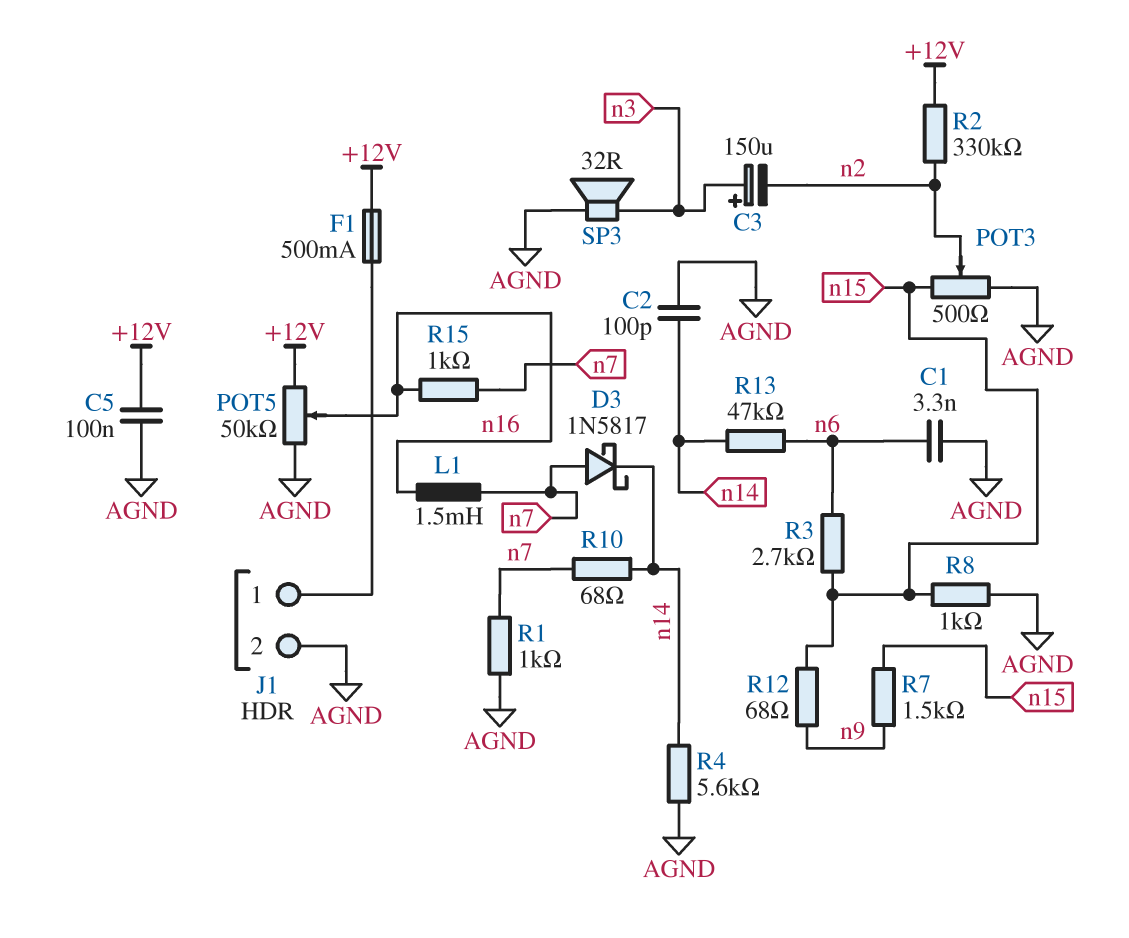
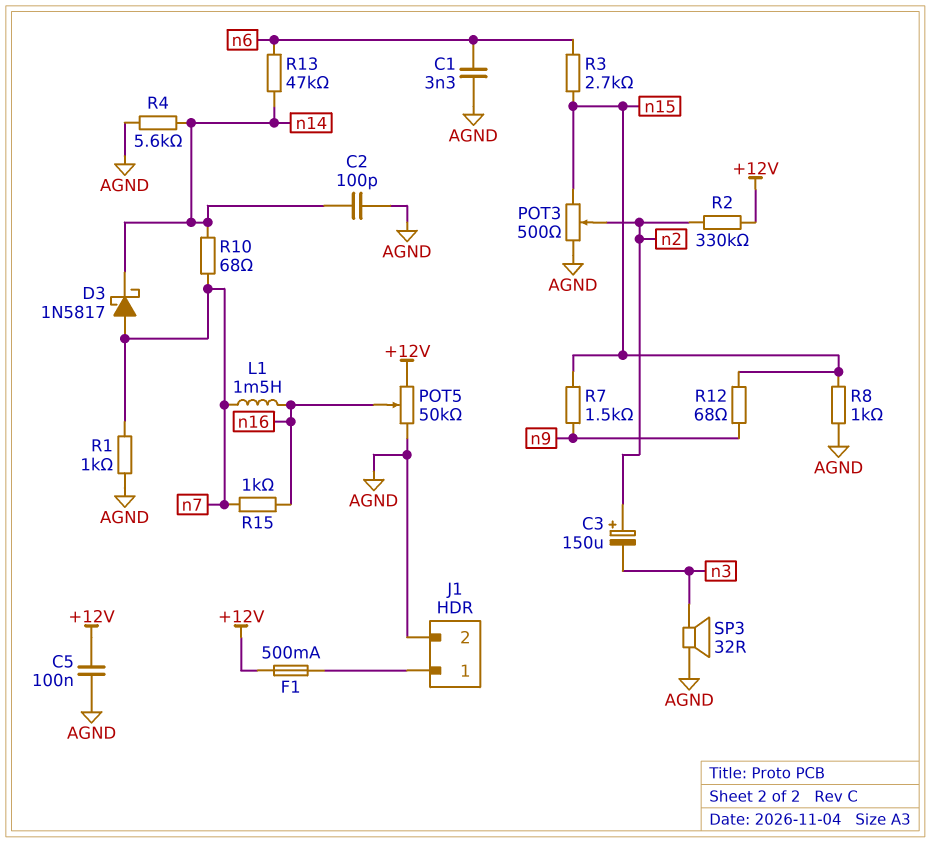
C3: 150uF (plus n3, minus n2) -> 150uF (plus n2, minus n3)

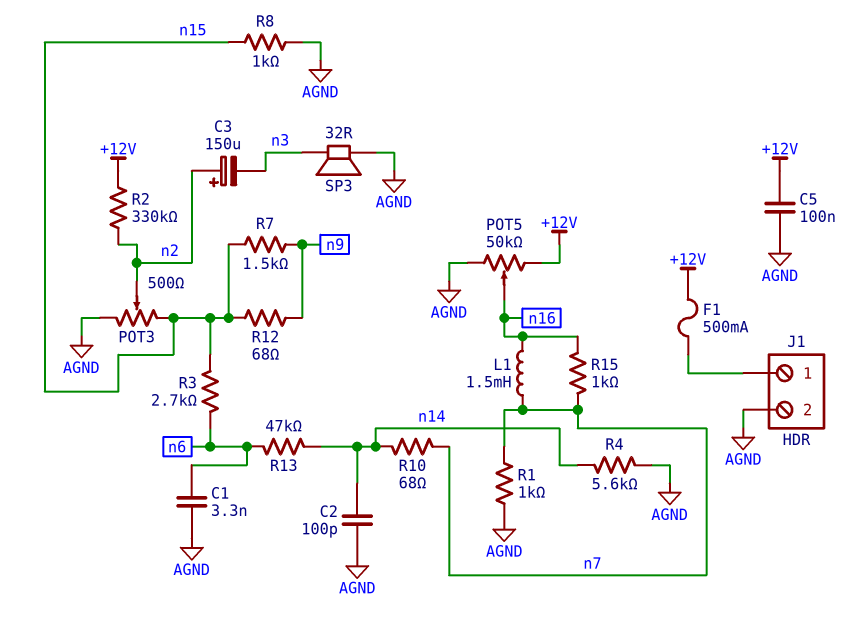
D3: schottky 1N5817 (A n7, K n14) -> none

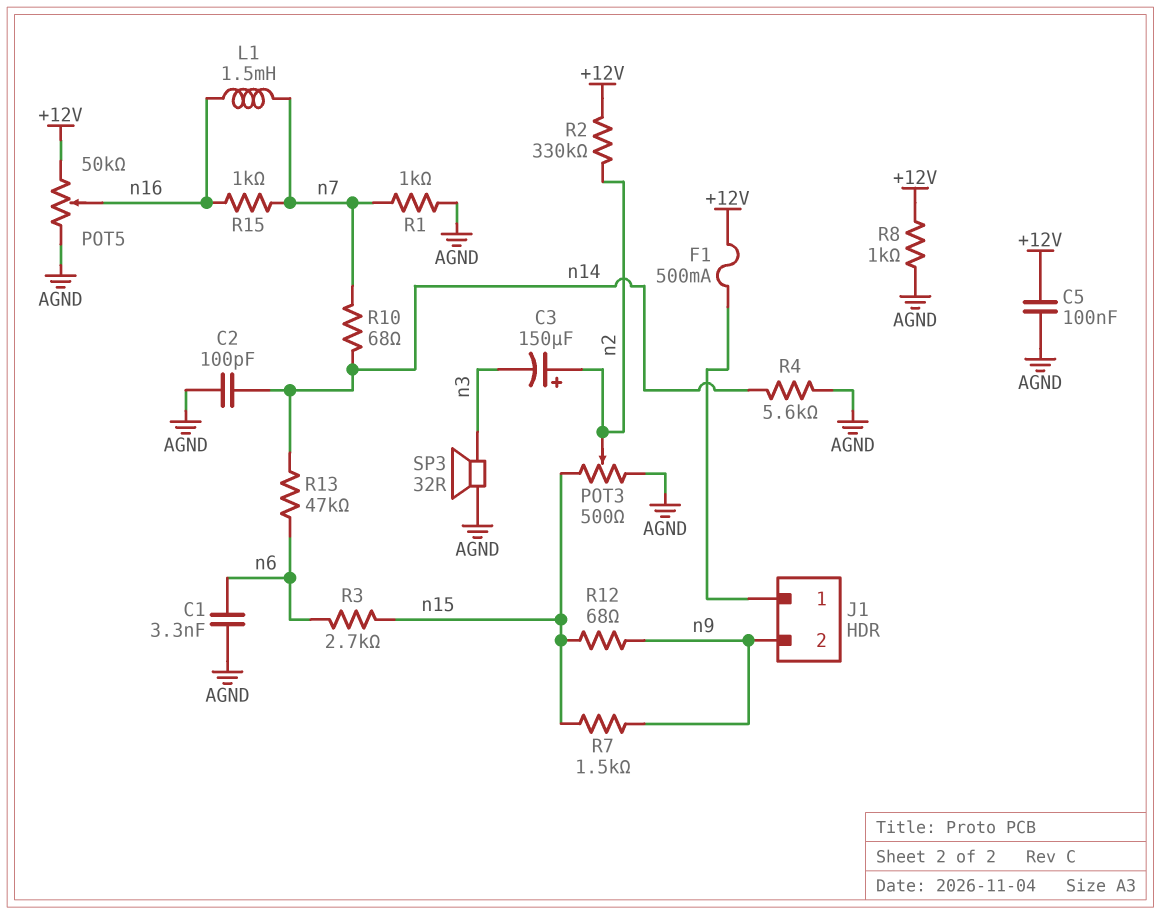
J1 pin 2: AGND -> n9
R8: 1k (AGND, n15) -> 1k (+12V, AGND)

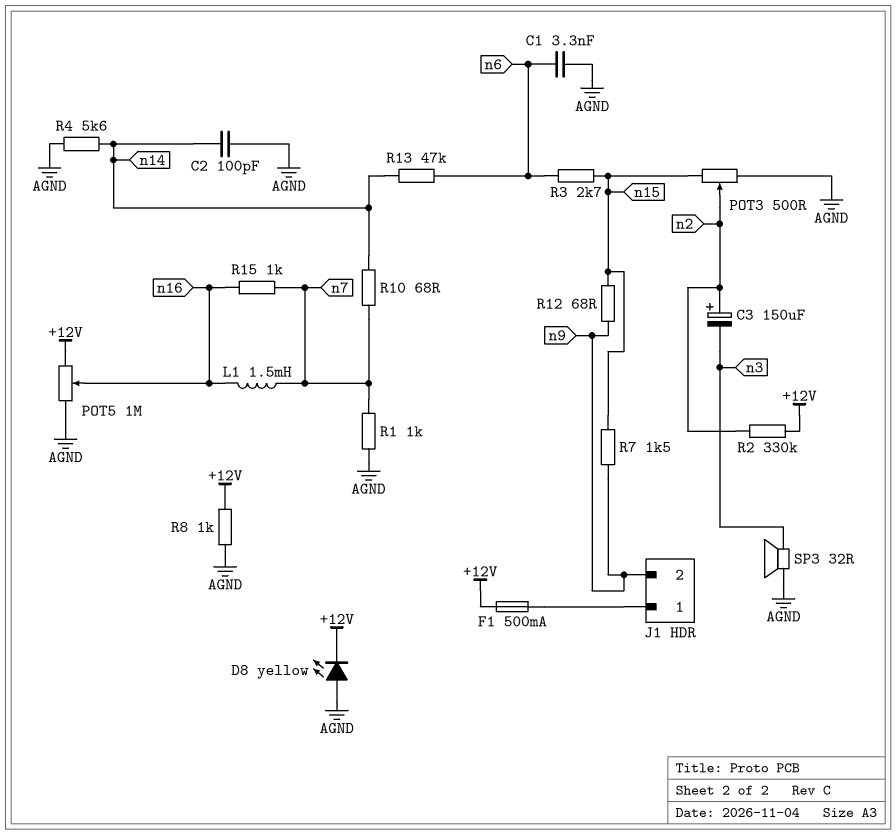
C5: 100nF (+12V, AGND) -> none
D8: none -> LED yellow (A AGND, K +12V)
POT5: 50k (+12V, AGND, wiper n16) -> 1M (+12V, AGND, wiper n16)

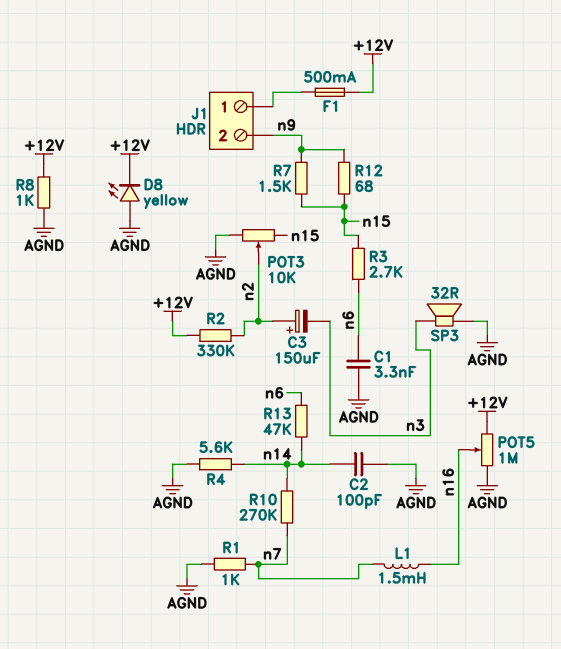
POT3: 500 (AGND, n15, wiper n2) -> 10k (AGND, n15, wiper n2)
R10: 68 (n7, n14) -> 270k (n7, n14)
R15: 1k (n7, n16) -> none

